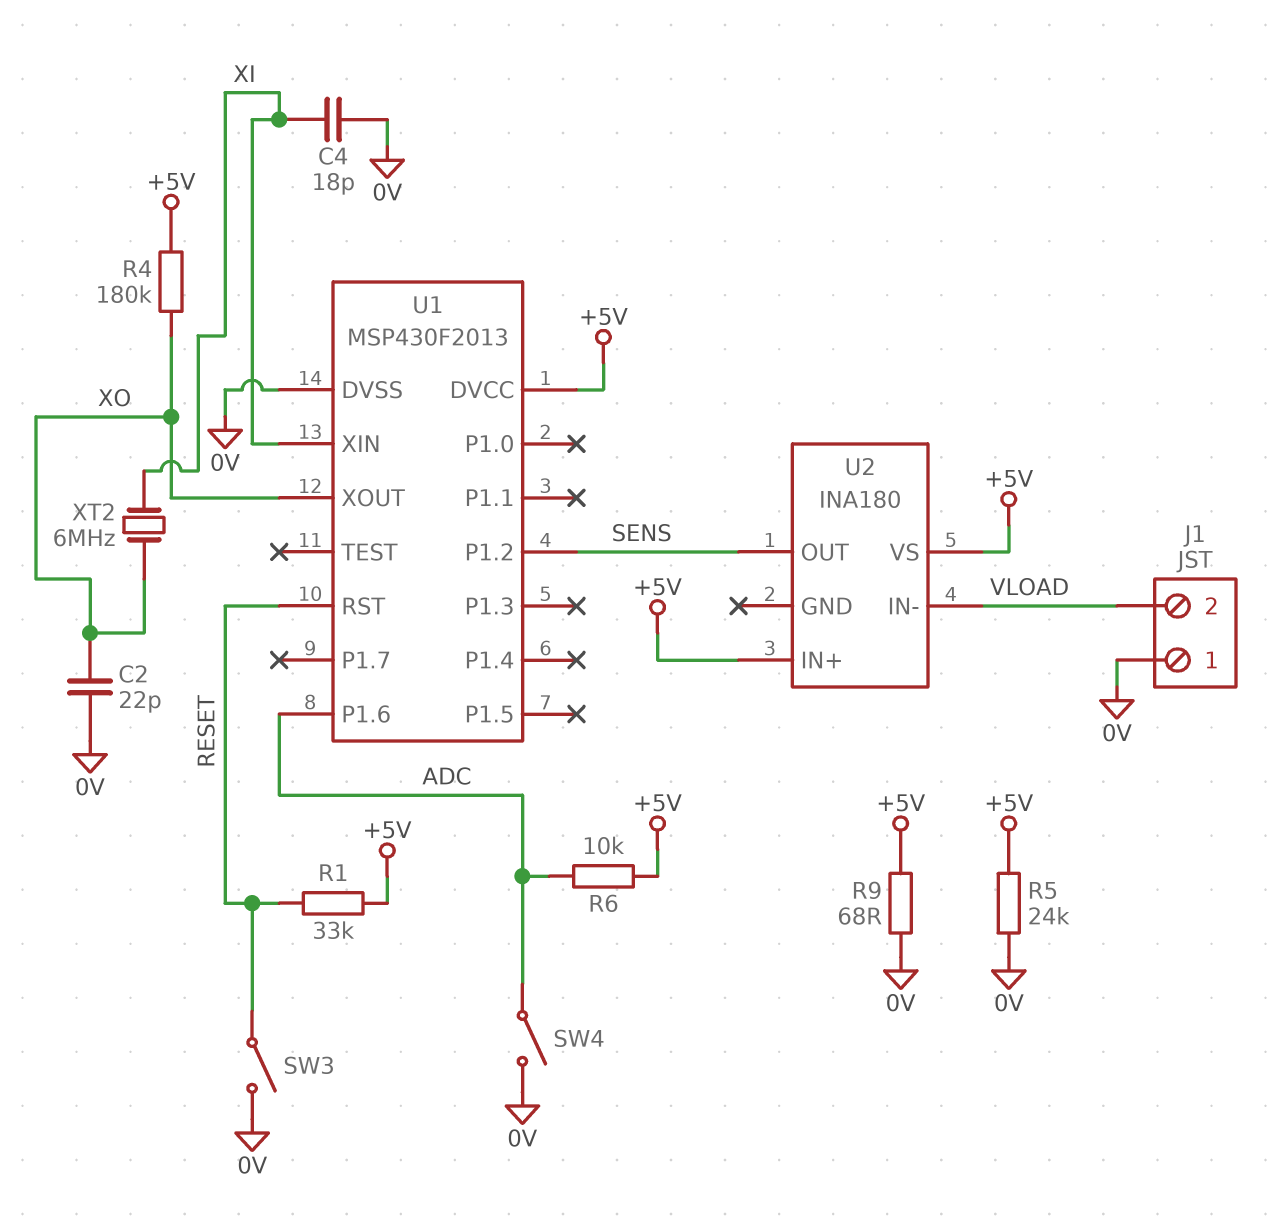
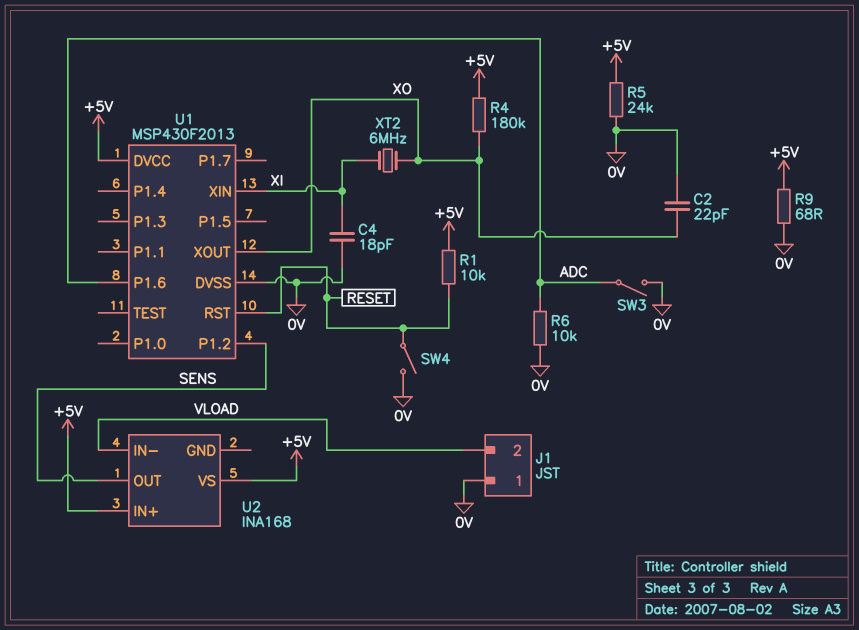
R1: 33k (+5V, RESET) -> 10k (+5V, RESET)
R6: 10k (+5V, ADC) -> 10k (0V, ADC)
SW3: switch (0V, RESET) -> switch (0V, ADC)
SW4: switch (0V, ADC) -> switch (0V, RESET)
U2: INA180 -> INA168

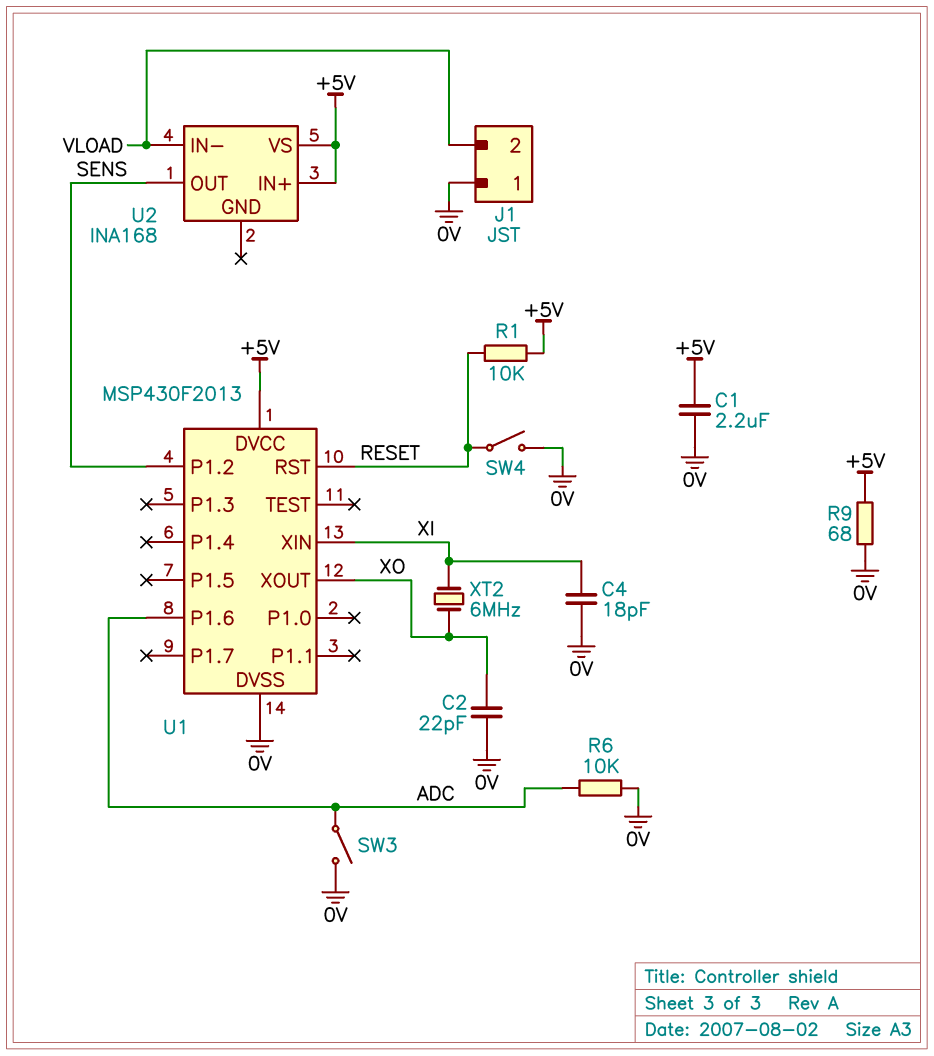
C1: none -> 2.2uF (+5V, 0V)
R4: 180k (+5V, XO) -> none
R5: 24k (+5V, 0V) -> none

